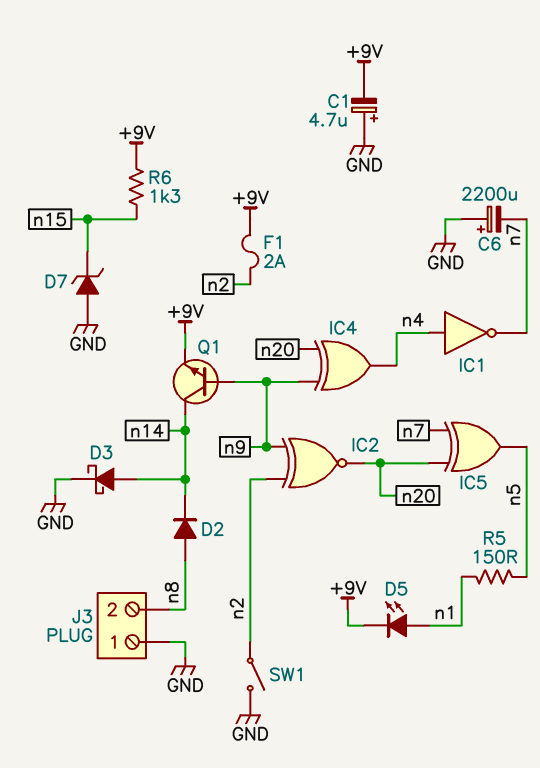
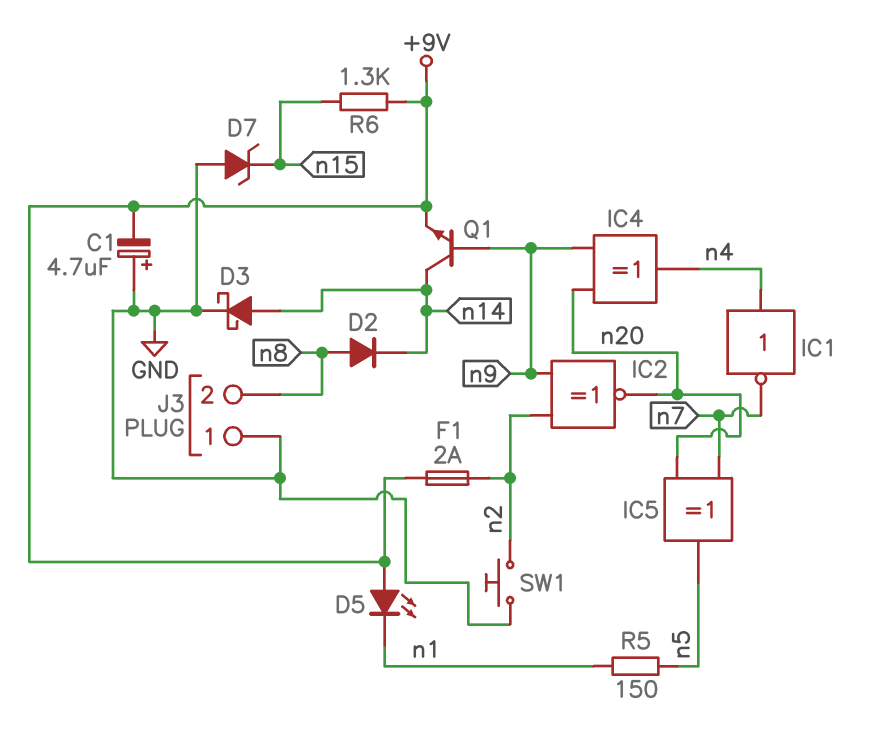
C6: 2200uF (plus GND, minus n7) -> none
D5: LED (A n1, K +9V) -> LED (A +9V, K n1)
SW1: switch (GND, n2) -> button (GND, n2)

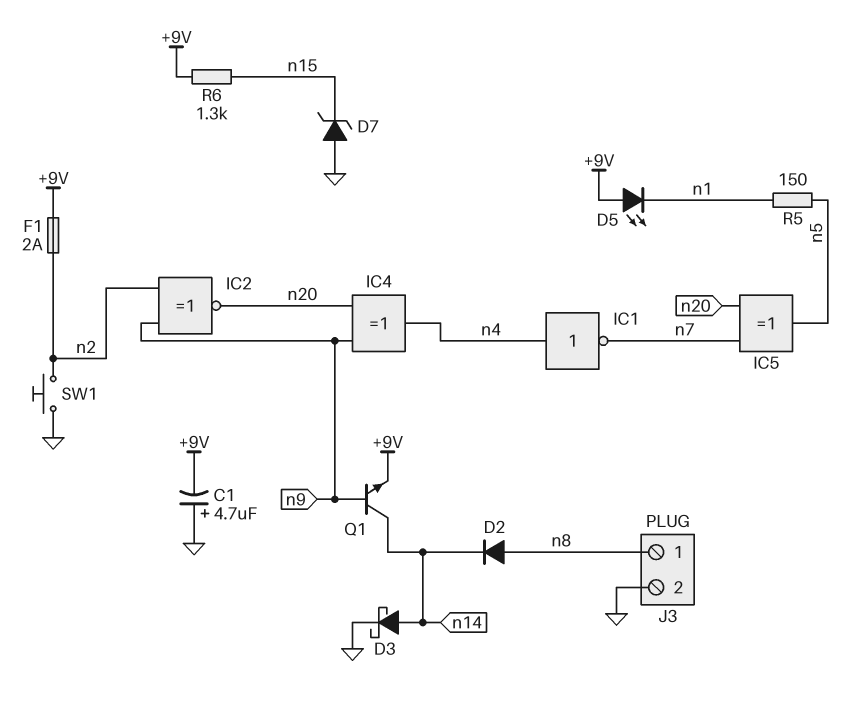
J3 pin 1: GND -> n8
J3 pin 2: n8 -> GND

